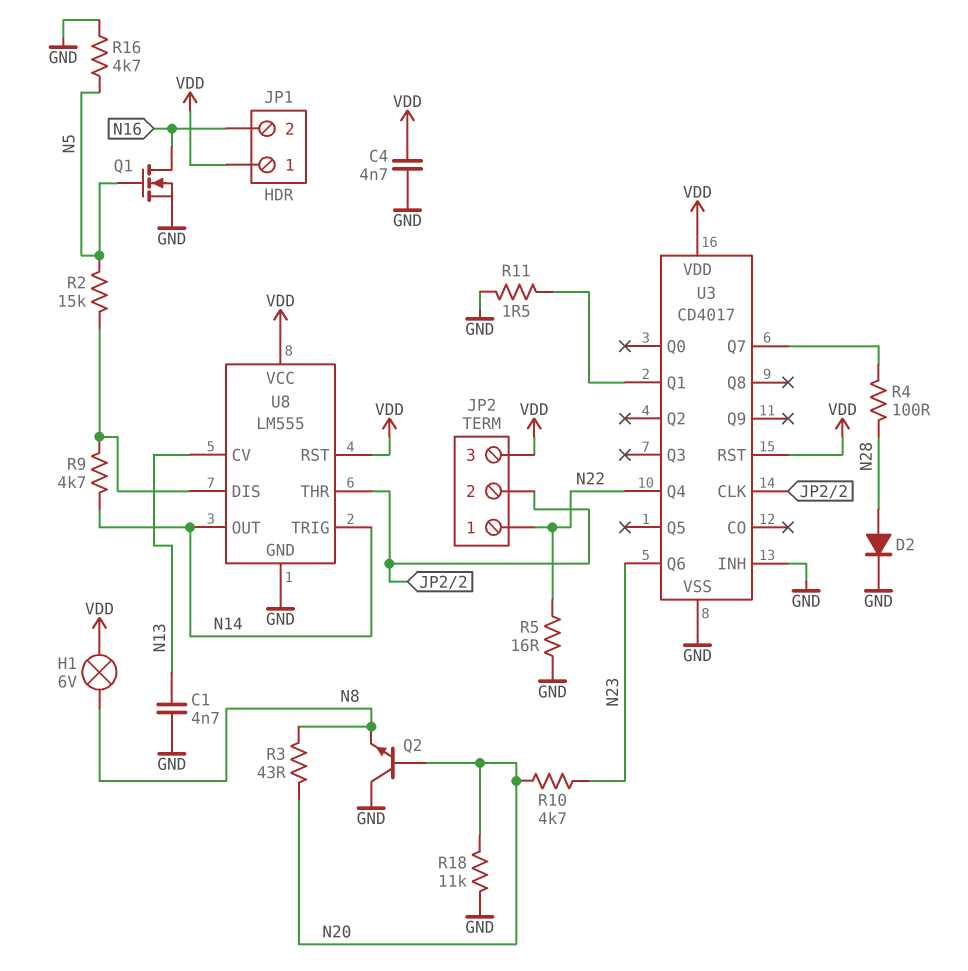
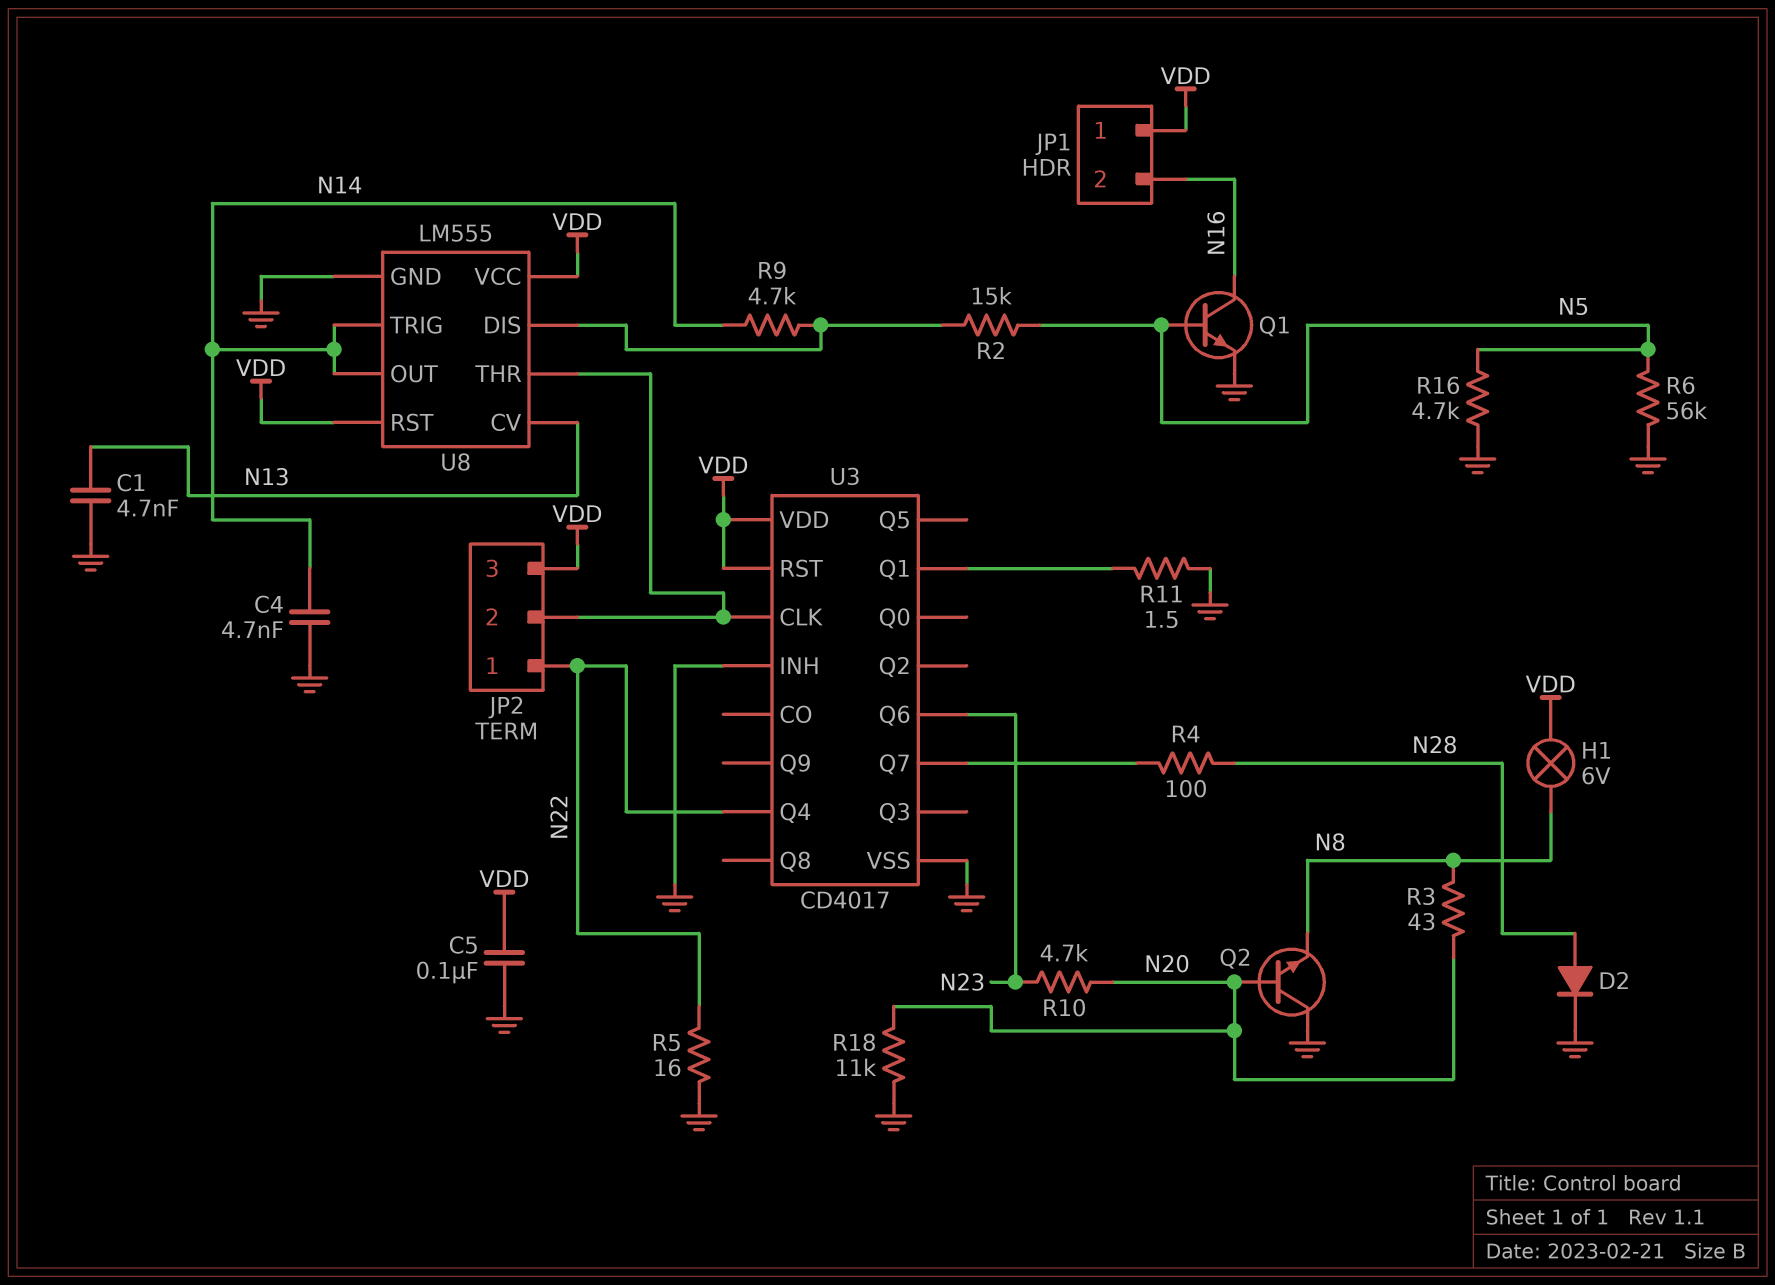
C4: 4.7nF (GND, VDD) -> 4.7nF (GND, N14)
C5: none -> 100nF (GND, VDD)
Q1: NMOS (G N5, D N16, S GND) -> NPN (B N5, C N16, E GND)
R6: none -> 56k (GND, N5)

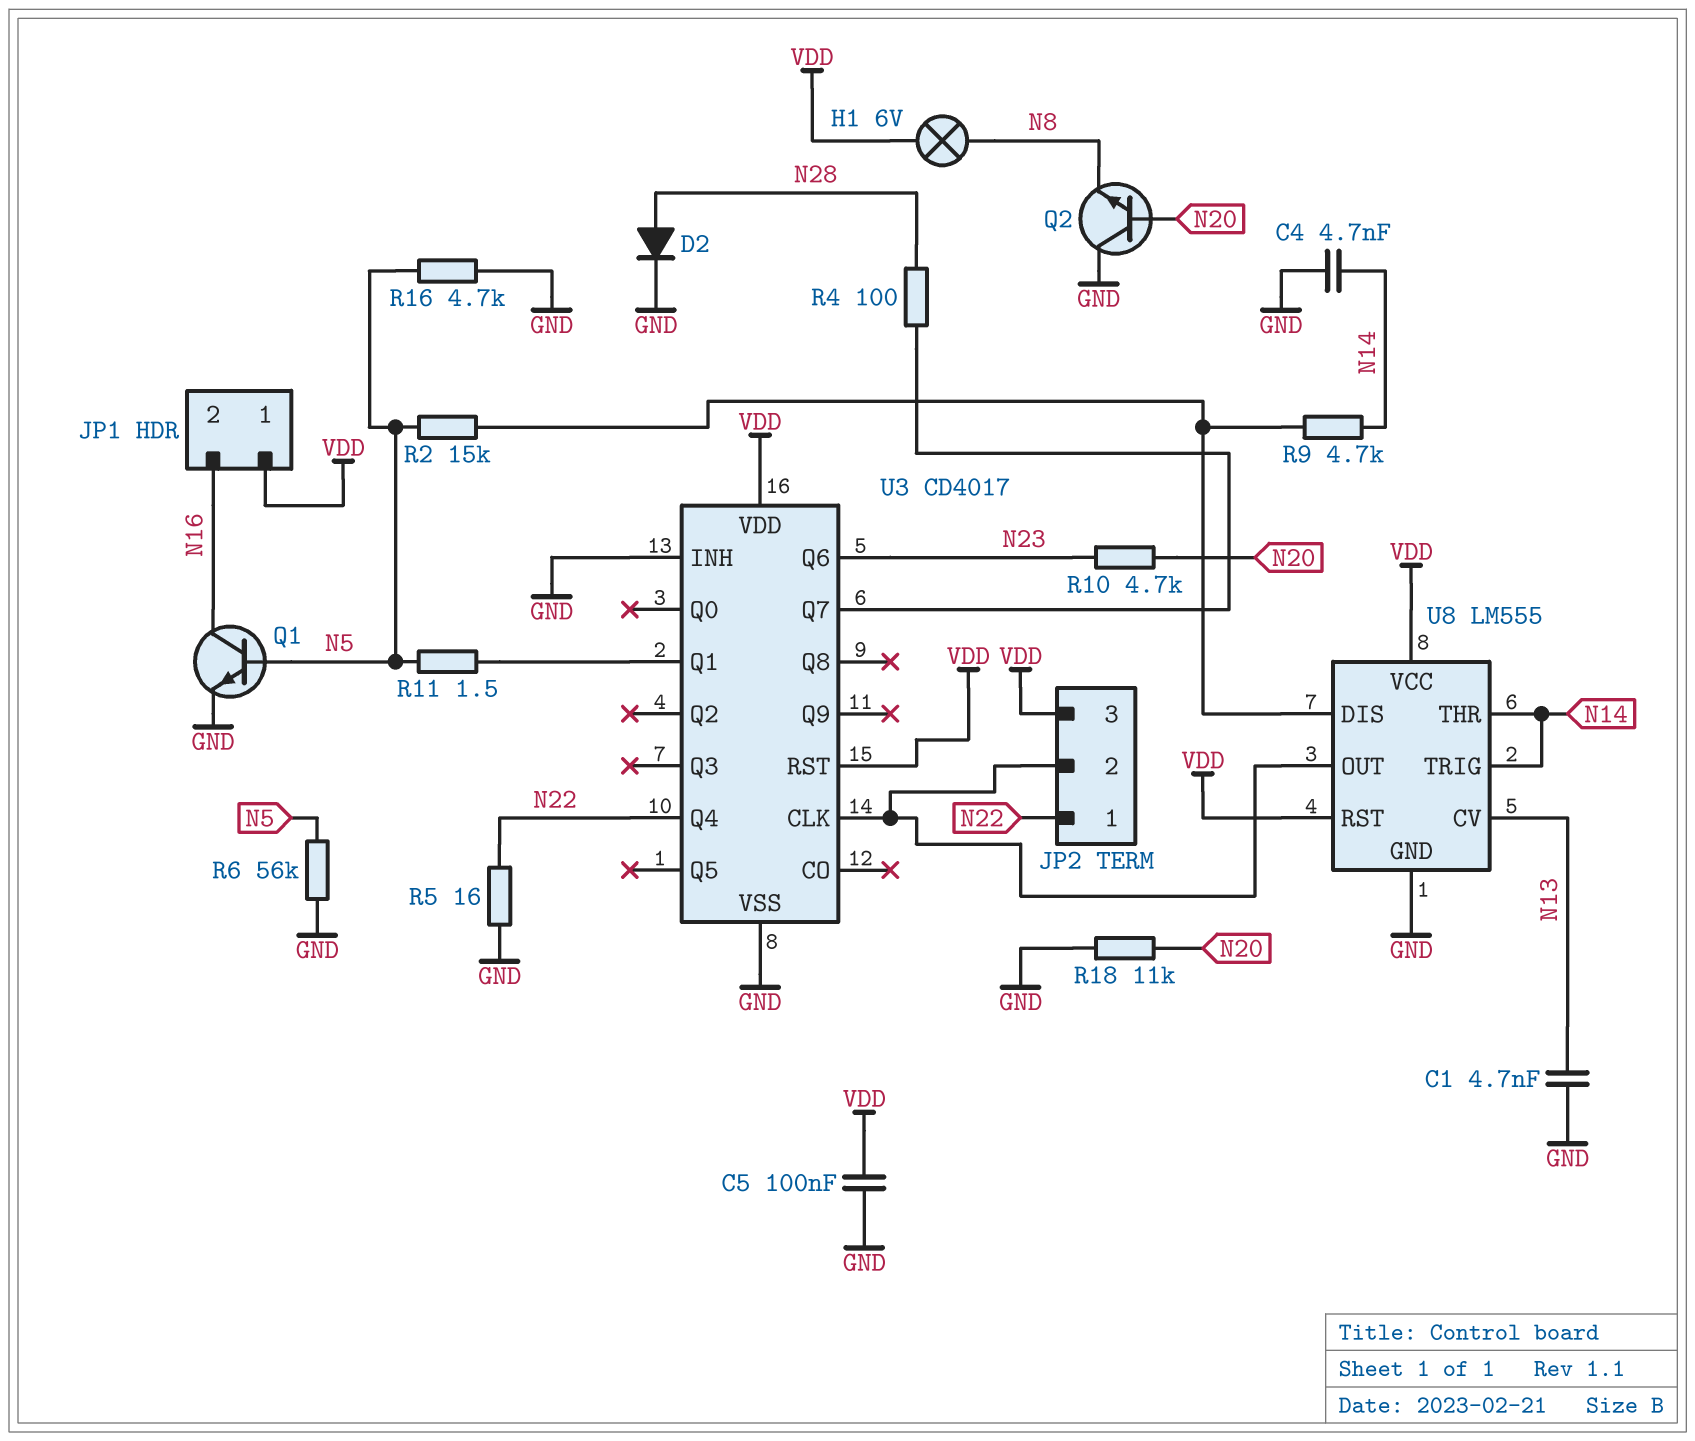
R3: 43 (N8, N20) -> none
R11: 1.5 (GND, U3/Q1) -> 1.5 (N5, U3/Q1)
U8 pin OUT: N14 -> JP2/2
U8 pin THR: JP2/2 -> N14

